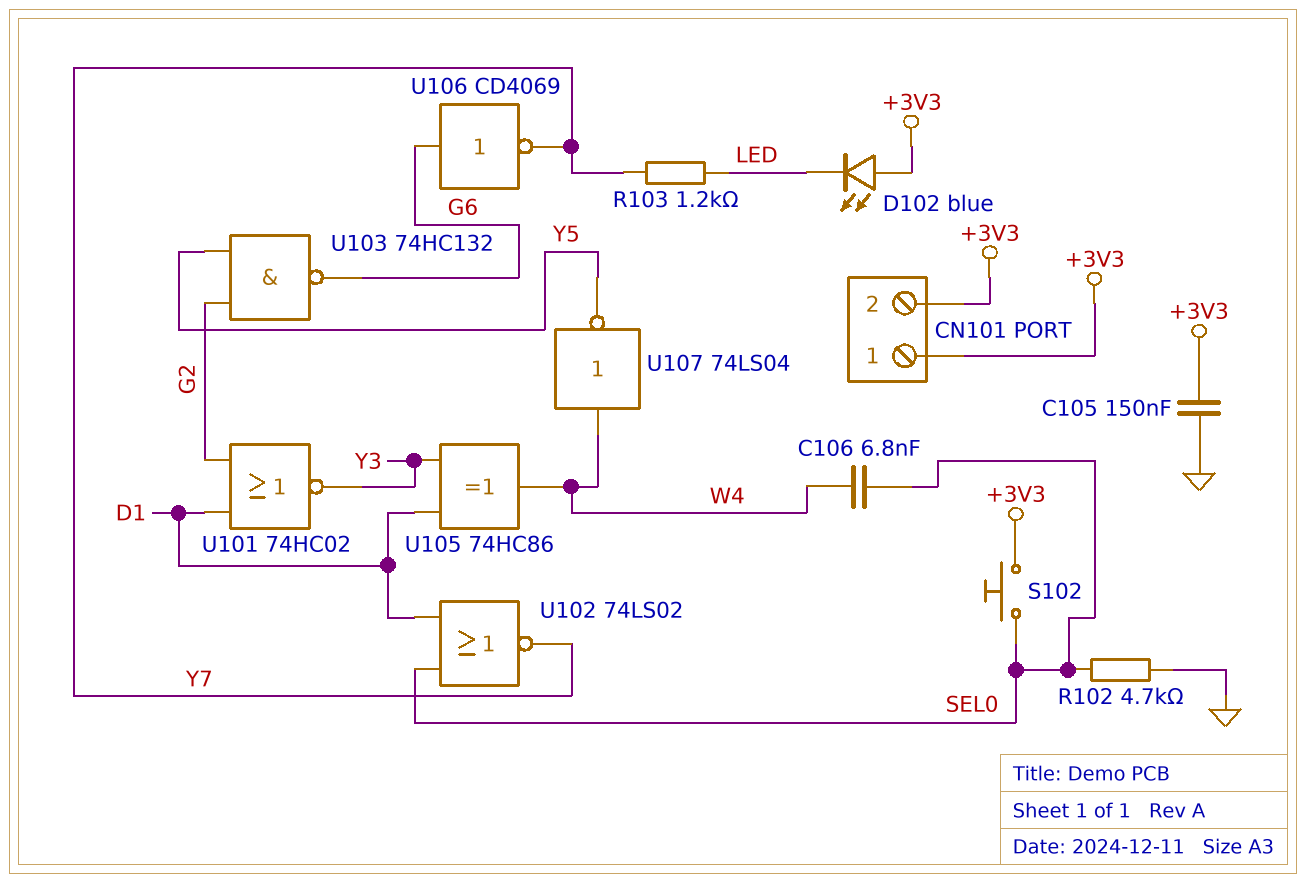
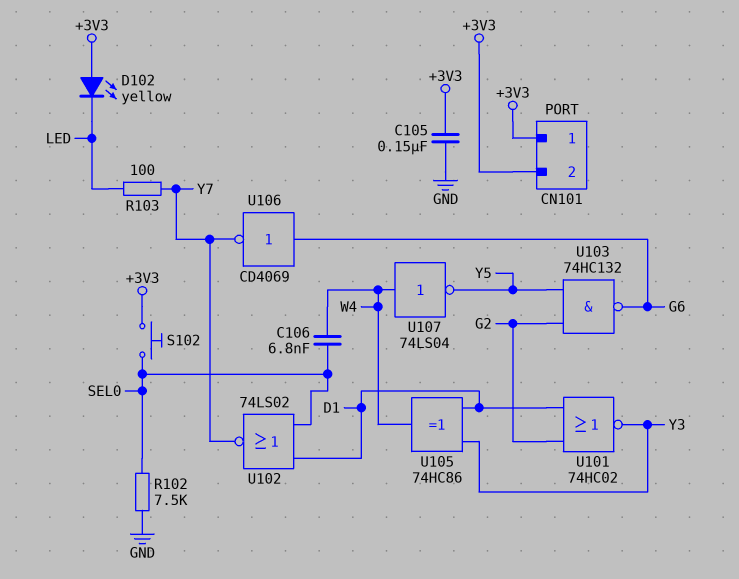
D102: LED blue (A +3V3, K LED) -> LED yellow (A +3V3, K LED)
R102: 4.7k (GND, SEL0) -> 7.5k (GND, SEL0)
R103: 1.2k (LED, Y7) -> 100 (LED, Y7)

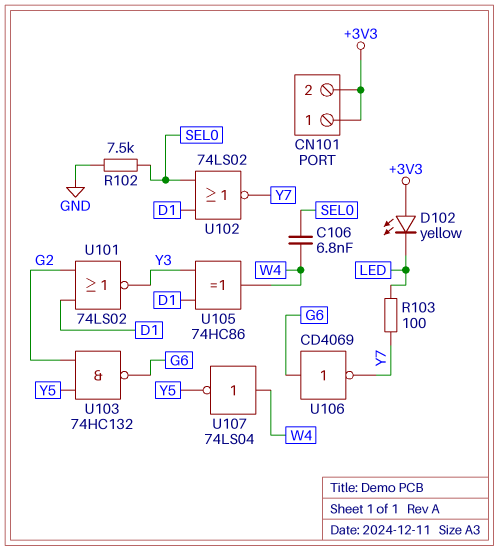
C105: 150nF (+3V3, GND) -> none
S102: button (+3V3, SEL0) -> none
U101: NOR 74HC02 (in D1, in G2, out Y3) -> NOR 74LS02 (in D1, in G2, out Y3)

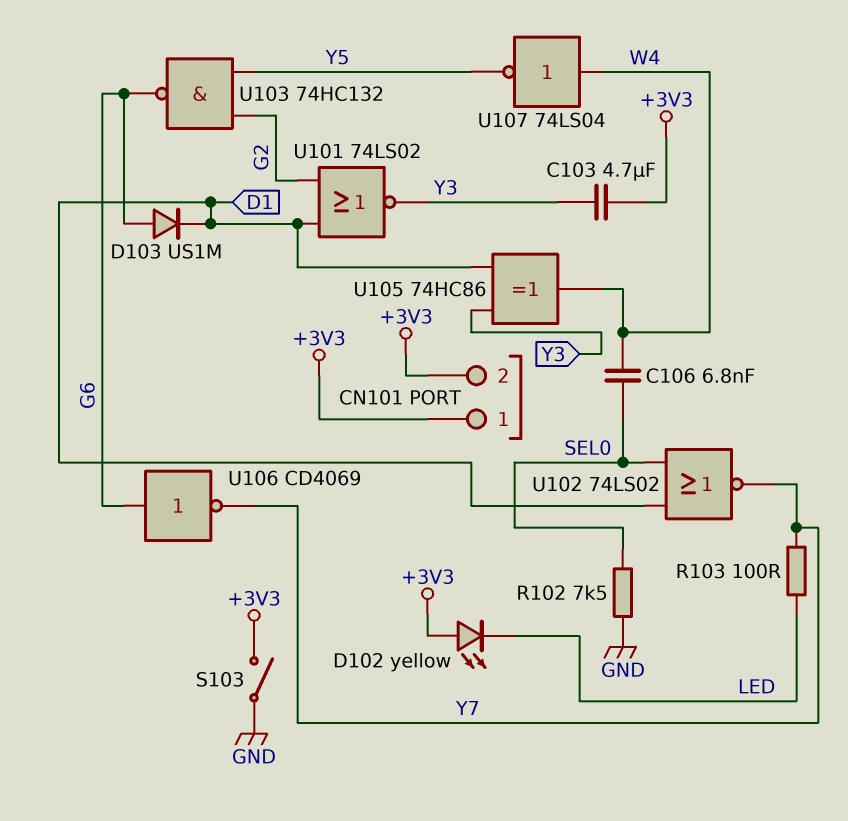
C103: none -> 4.7uF (+3V3, Y3)
D103: none -> diode US1M (A G6, K D1)
S103: none -> switch (+3V3, GND)

